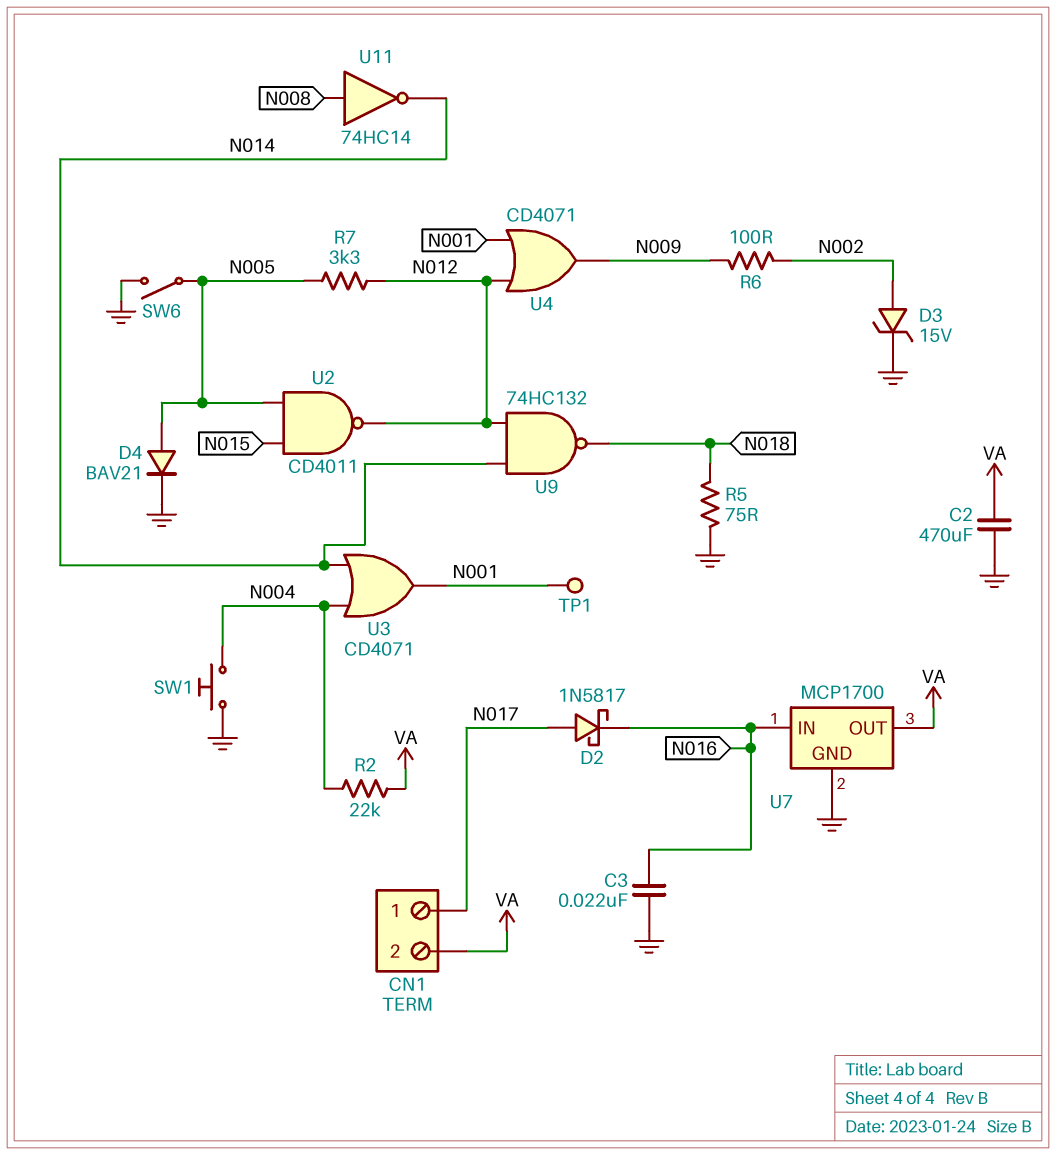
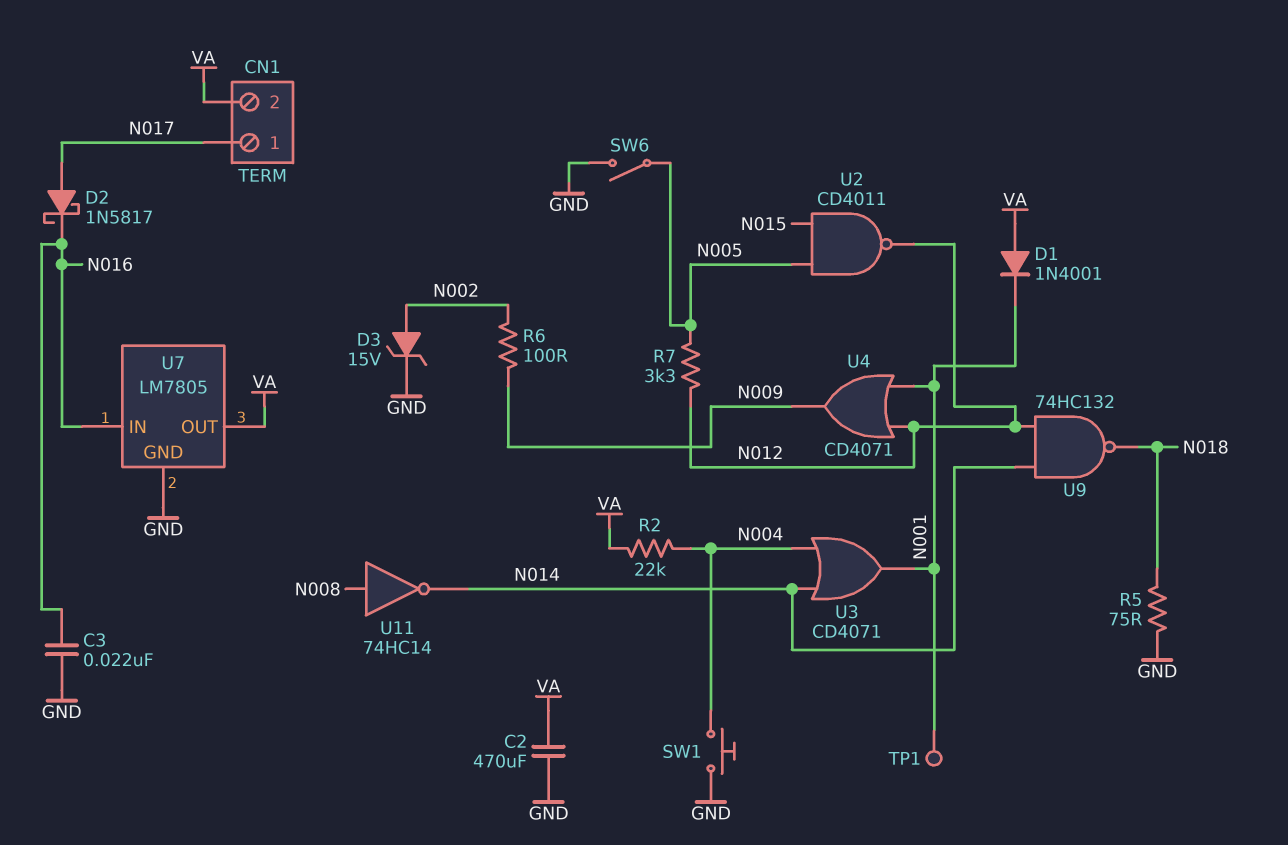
D1: none -> diode 1N4001 (A VA, K N001)
D4: diode BAV21 (A N005, K GND) -> none
U7: MCP1700 -> LM7805

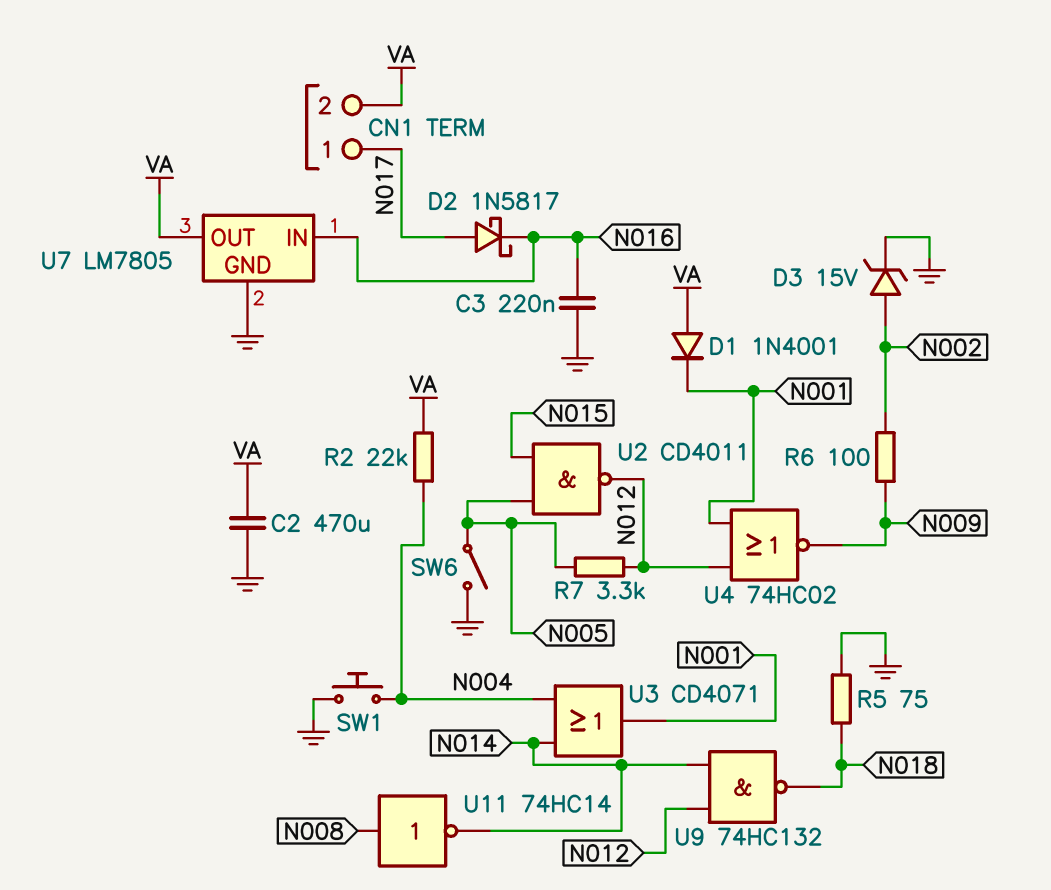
C3: 22nF (GND, N016) -> 220nF (GND, N016)
TP1: test point (N001) -> none
U4: OR CD4071 (in N001, in N012, out N009) -> NOR 74HC02 (in N001, in N012, out N009)

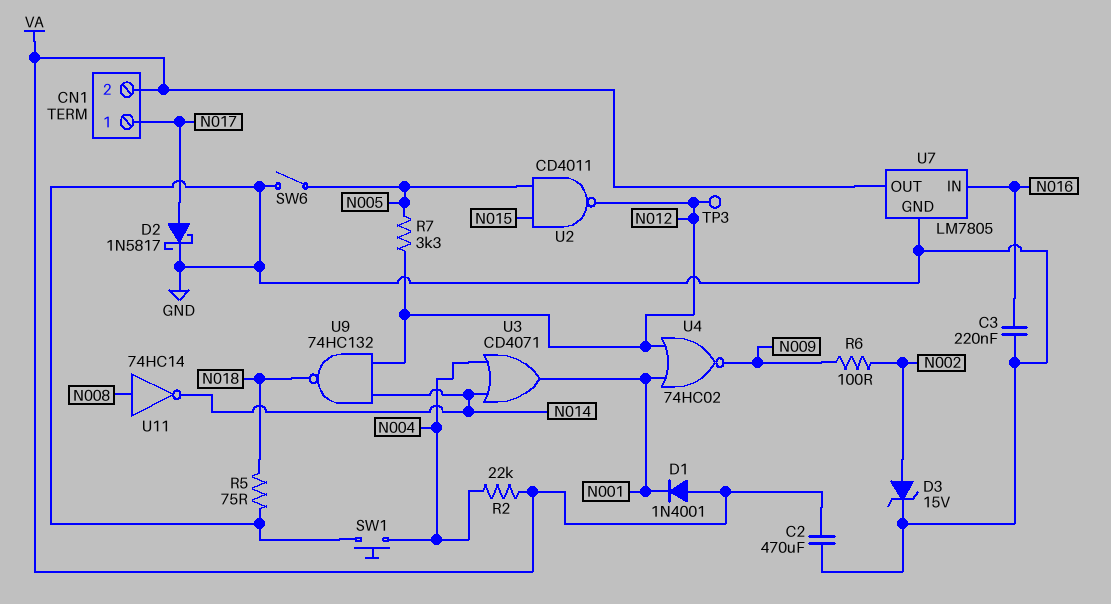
D2: schottky 1N5817 (A N017, K N016) -> schottky 1N5817 (A N017, K GND)
TP3: none -> test point (N012)

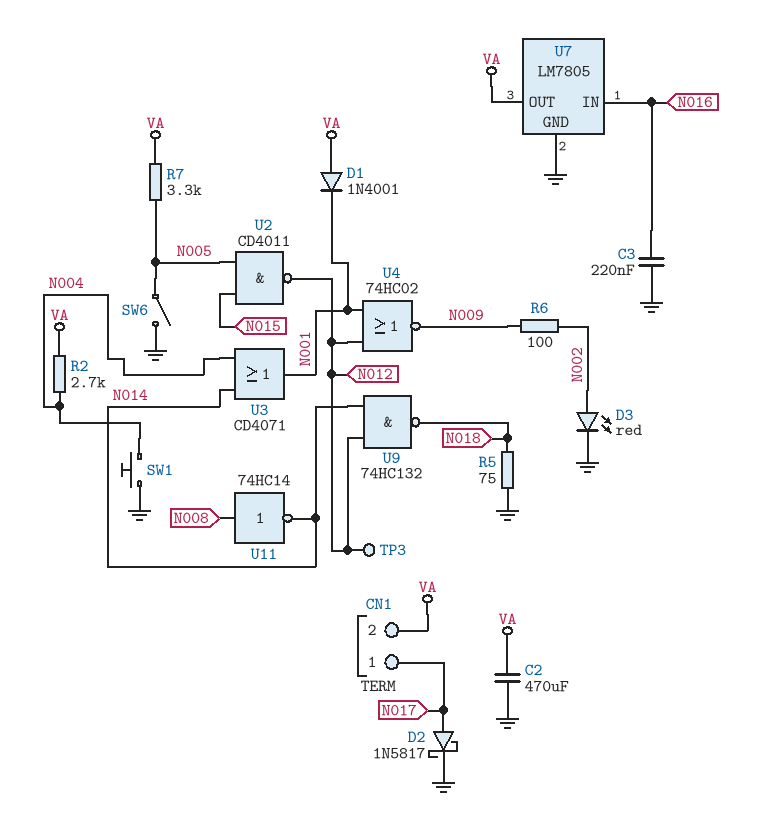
D3: zener 15V (A N002, K GND) -> LED red (A N002, K GND)
R2: 22k (N004, VA) -> 2.7k (N004, VA)
R7: 3.3k (N005, N012) -> 3.3k (N005, VA)

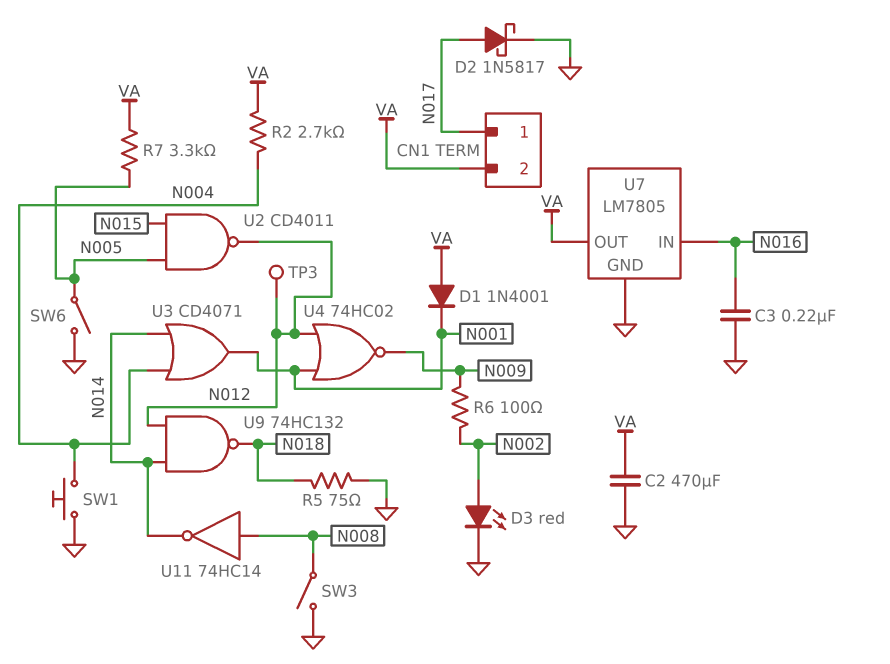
SW3: none -> switch (GND, N008)

